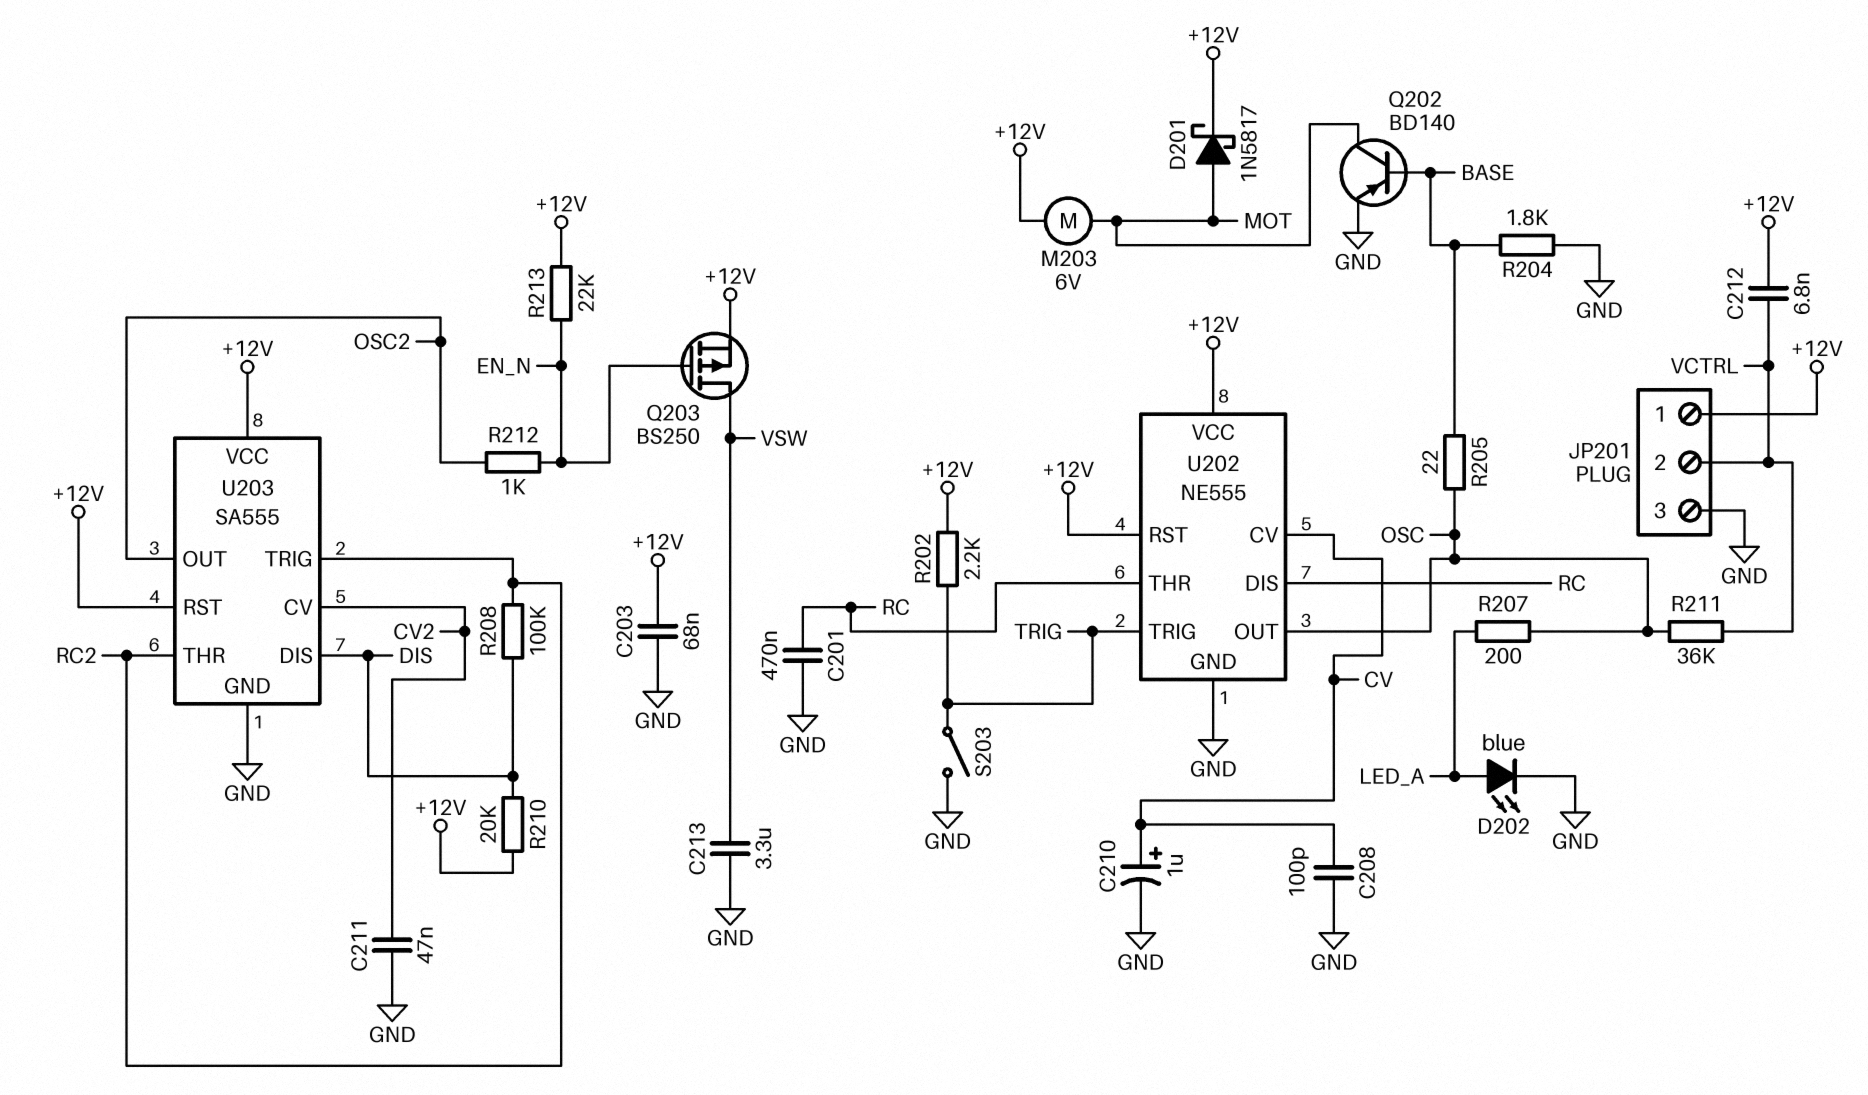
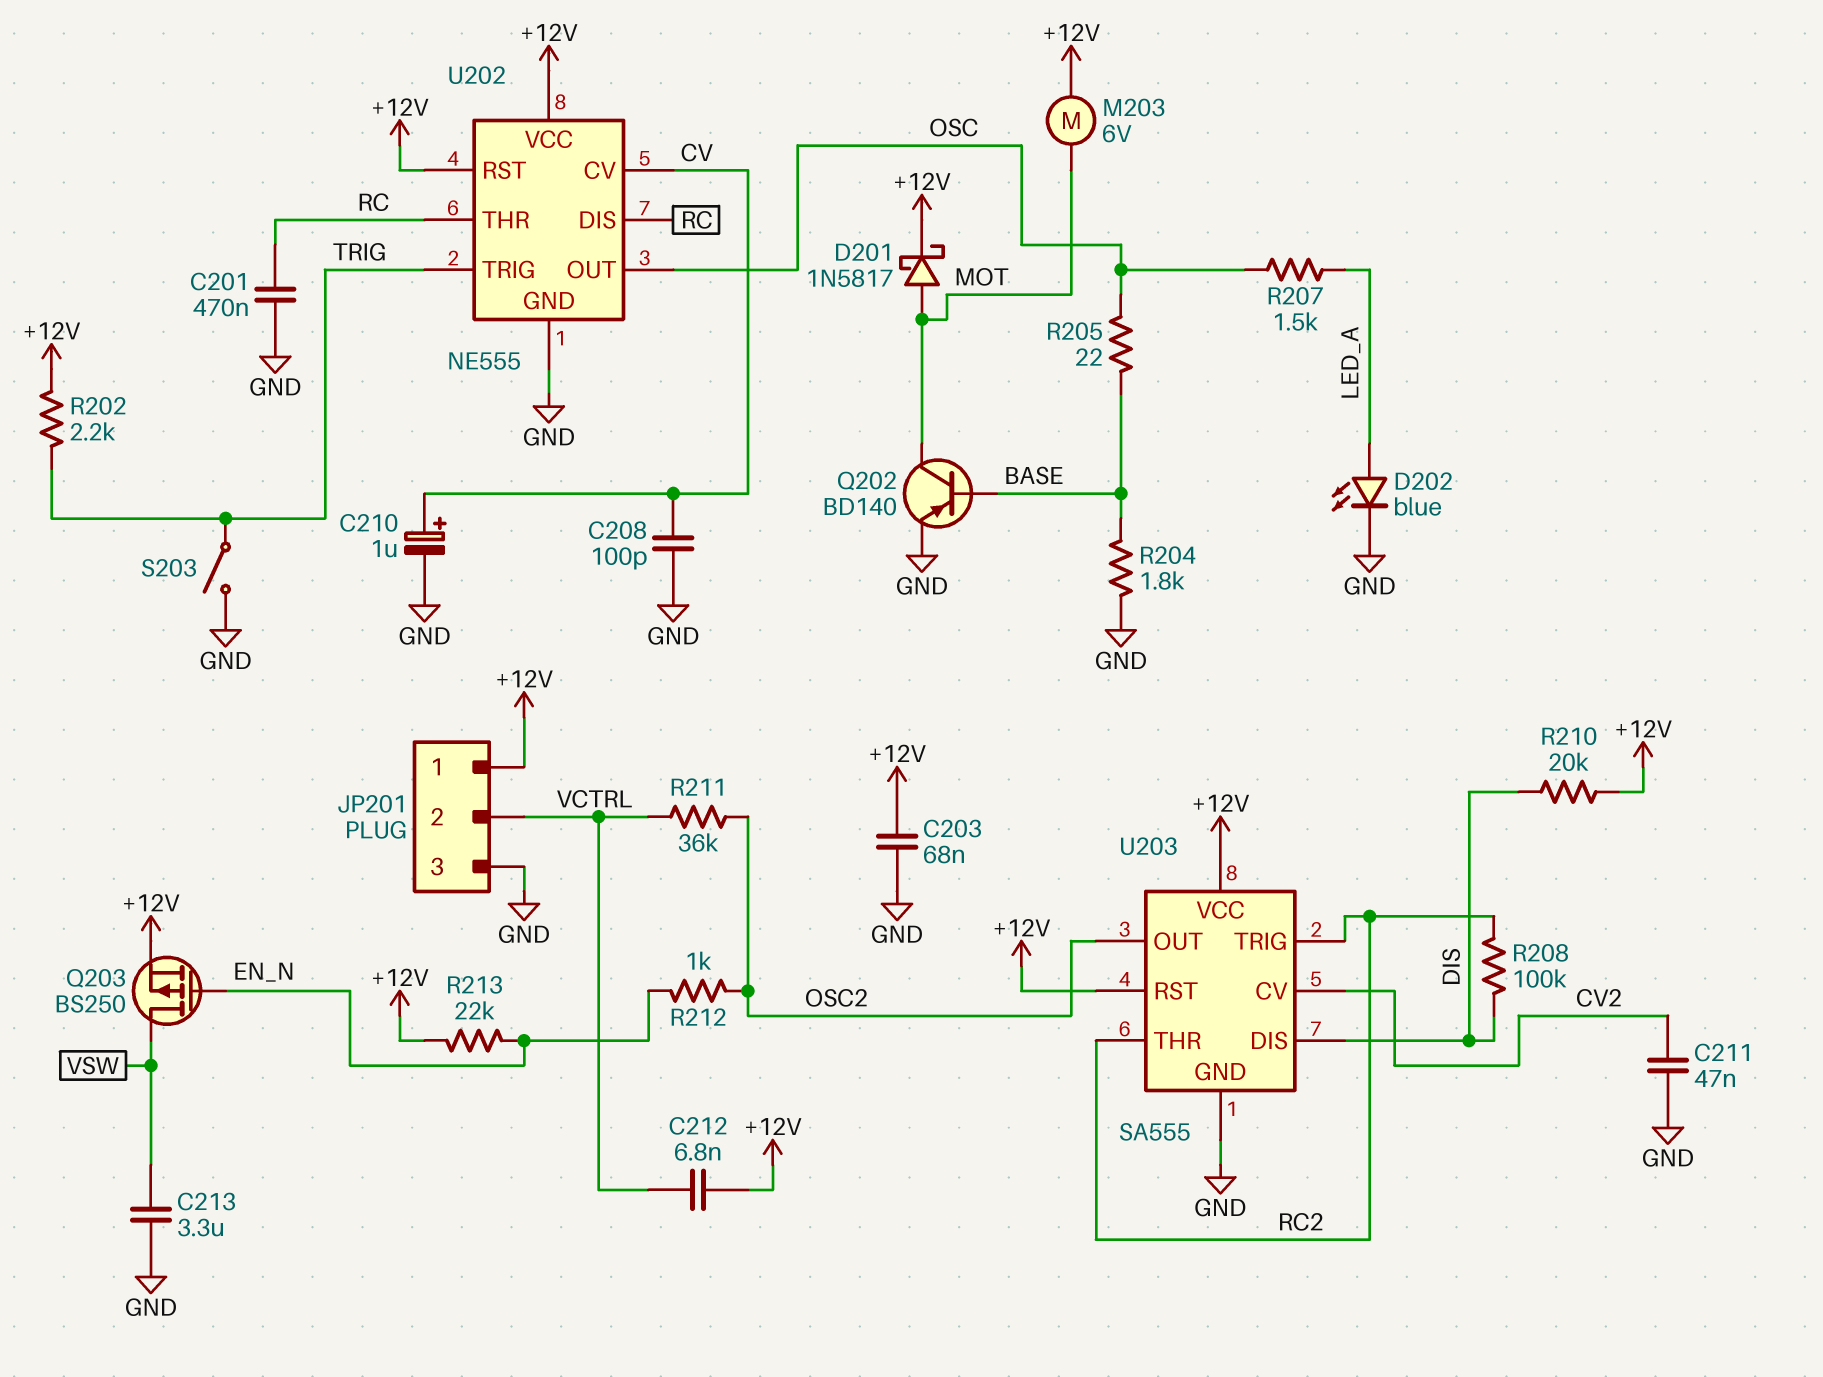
R207: 200 (LED_A, OSC) -> 1.5k (LED_A, OSC)
R211: 36k (OSC, VCTRL) -> 36k (OSC2, VCTRL)

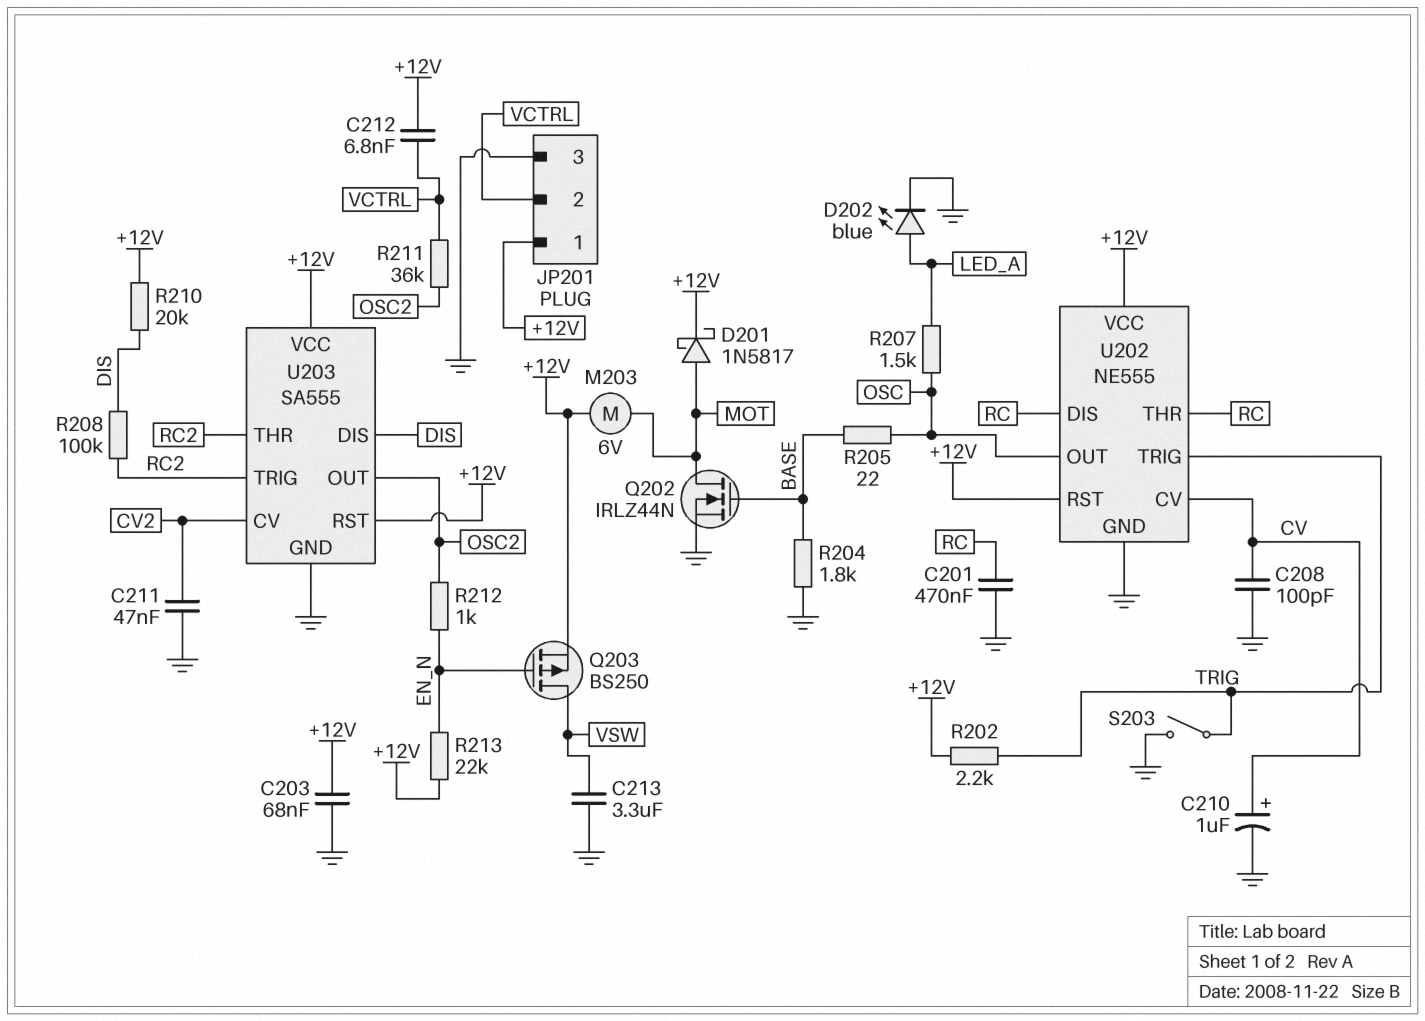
Q202: PNP BD140 (B BASE, C MOT, E GND) -> NMOS IRLZ44N (G BASE, D MOT, S GND)

